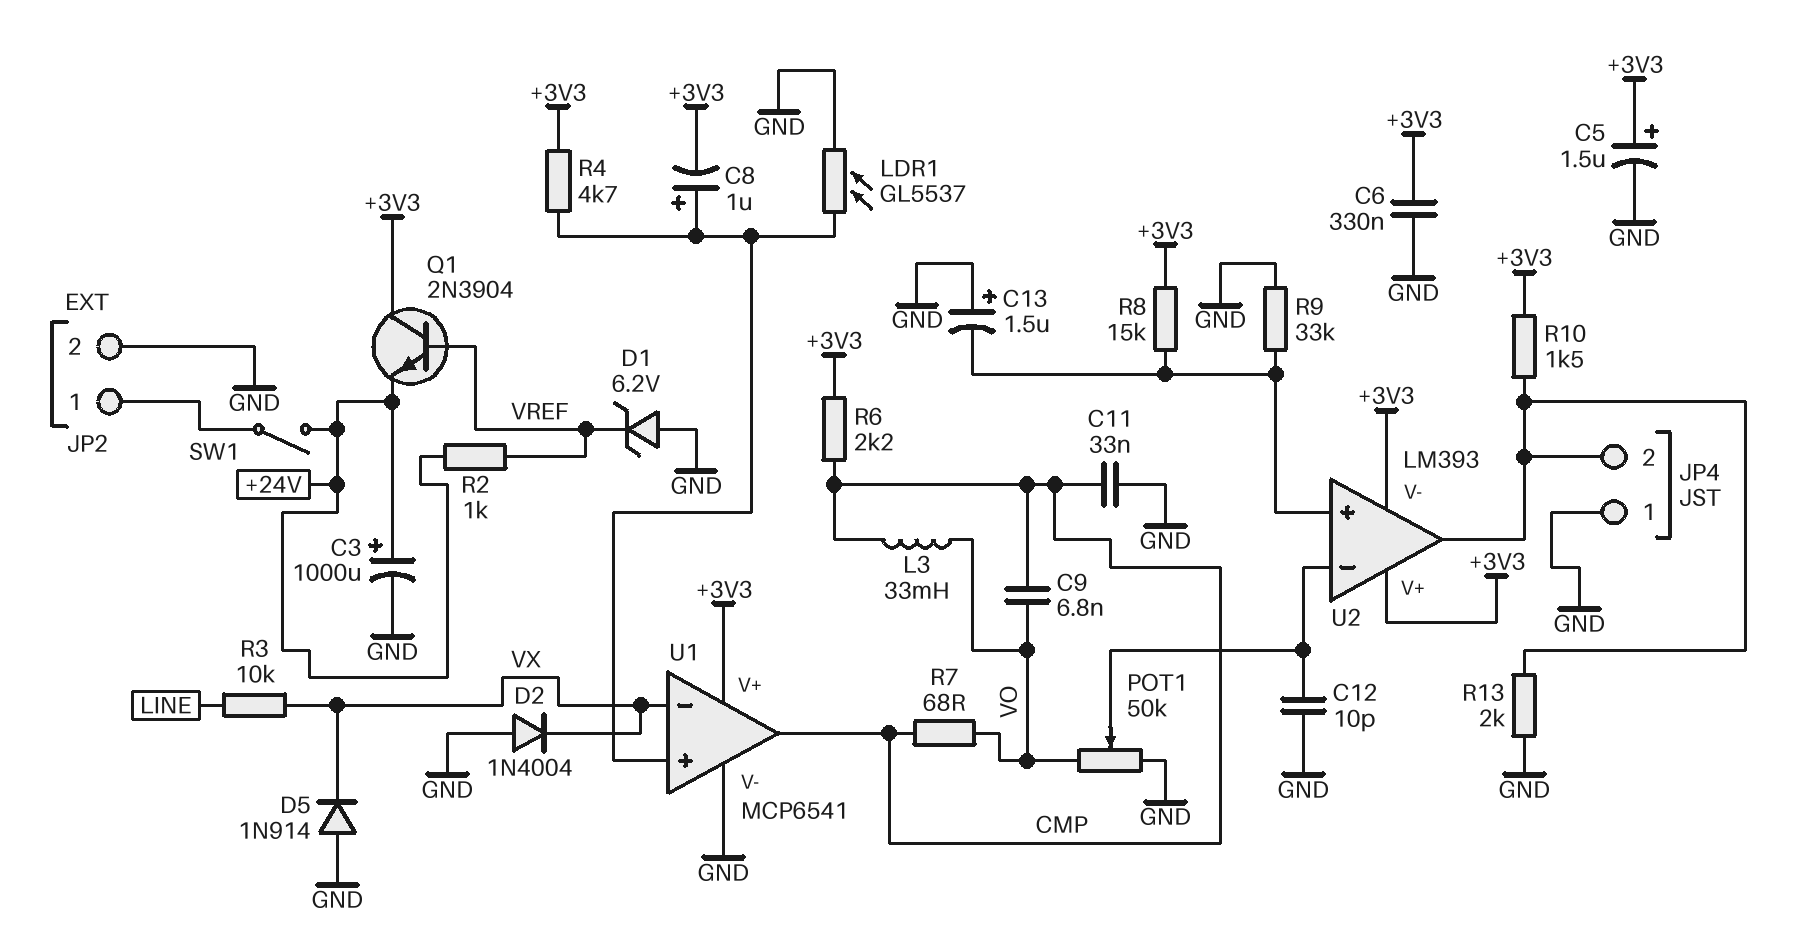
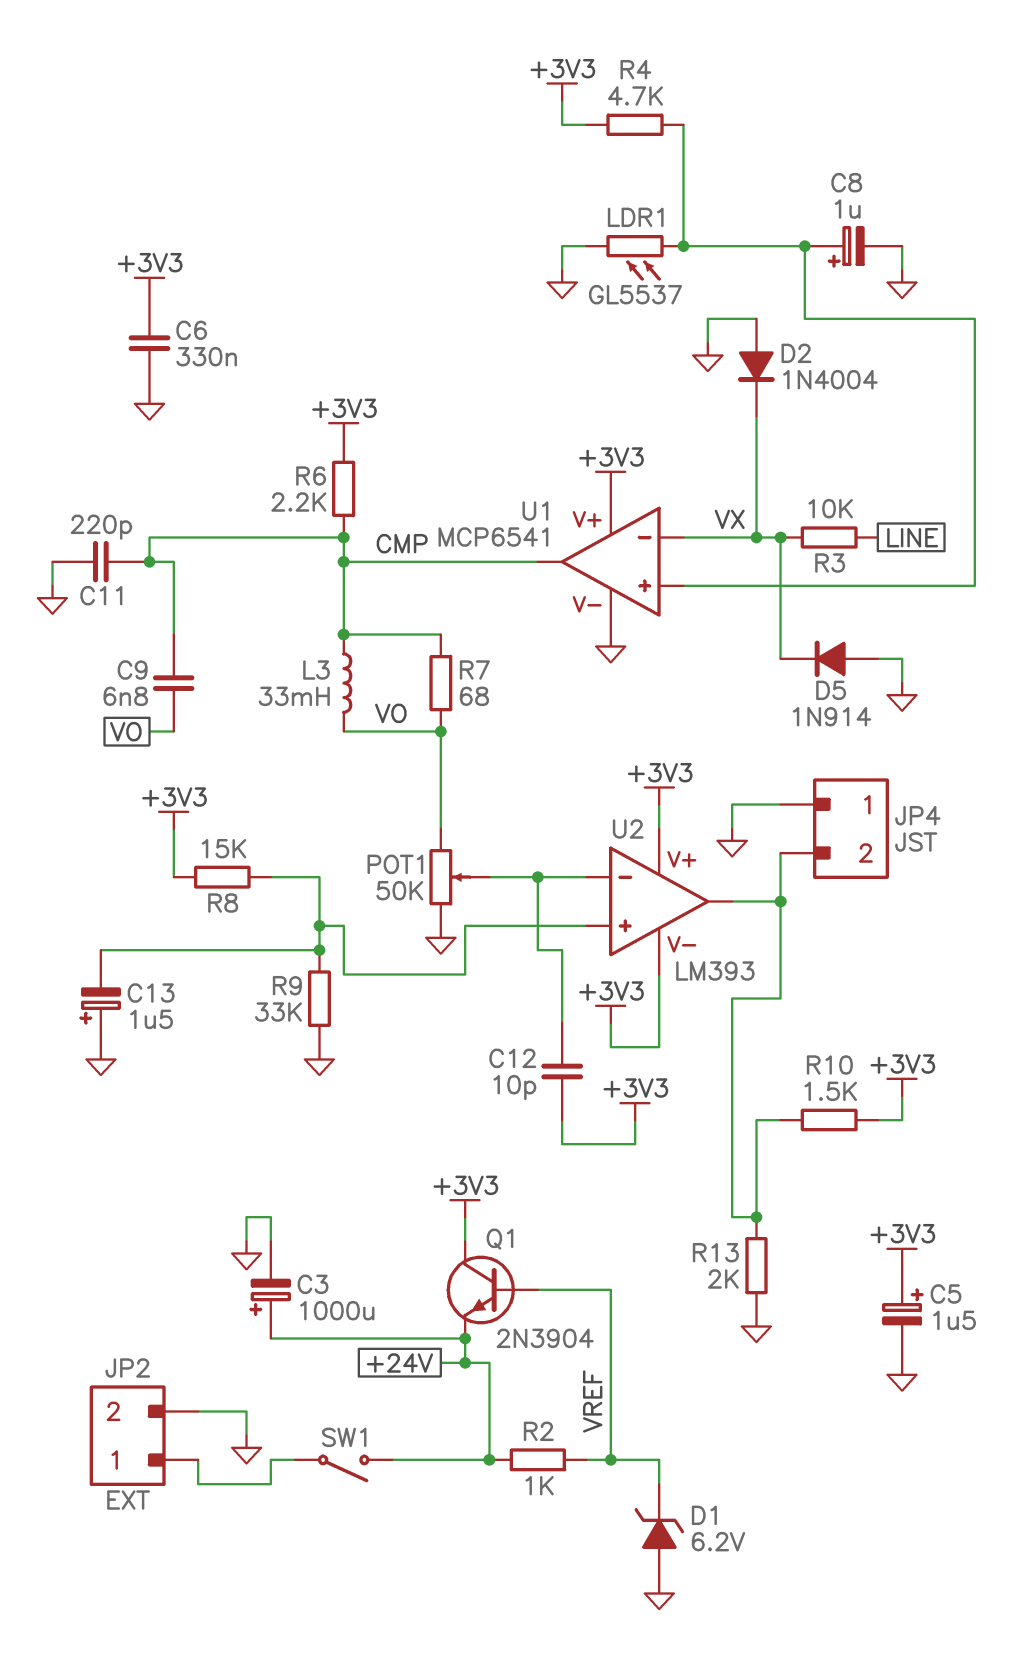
C8: 1uF (plus U1/in+, minus +3V3) -> 1uF (plus U1/in+, minus GND)
C11: 33nF (CMP, GND) -> 220pF (CMP, GND)
C12: 10pF (GND, U2/in-) -> 10pF (+3V3, U2/in-)

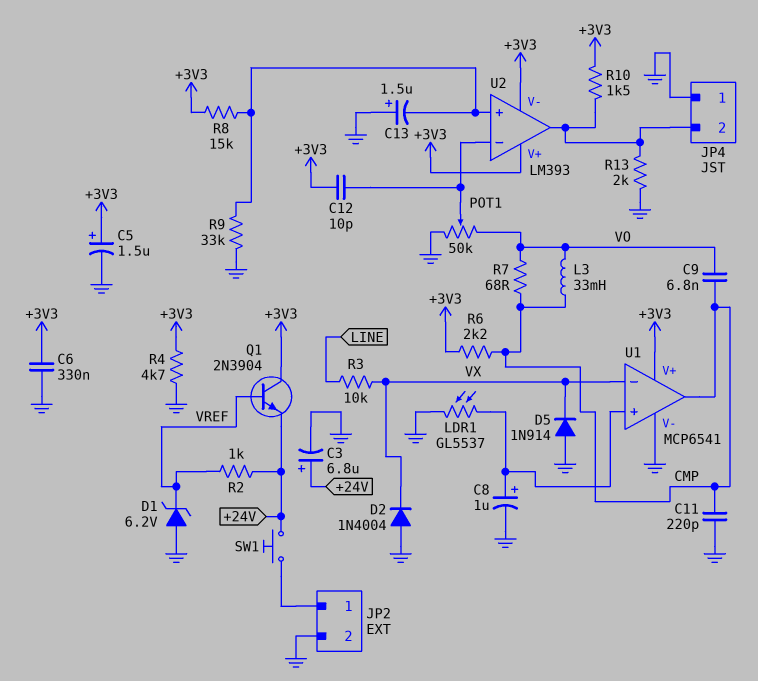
C3: 1000uF (plus +24V, minus GND) -> 6.8uF (plus +24V, minus GND)
R4: 4.7k (+3V3, U1/in+) -> 4.7k (+3V3, GND)
SW1: switch (+24V, JP2/1) -> button (+24V, JP2/1)

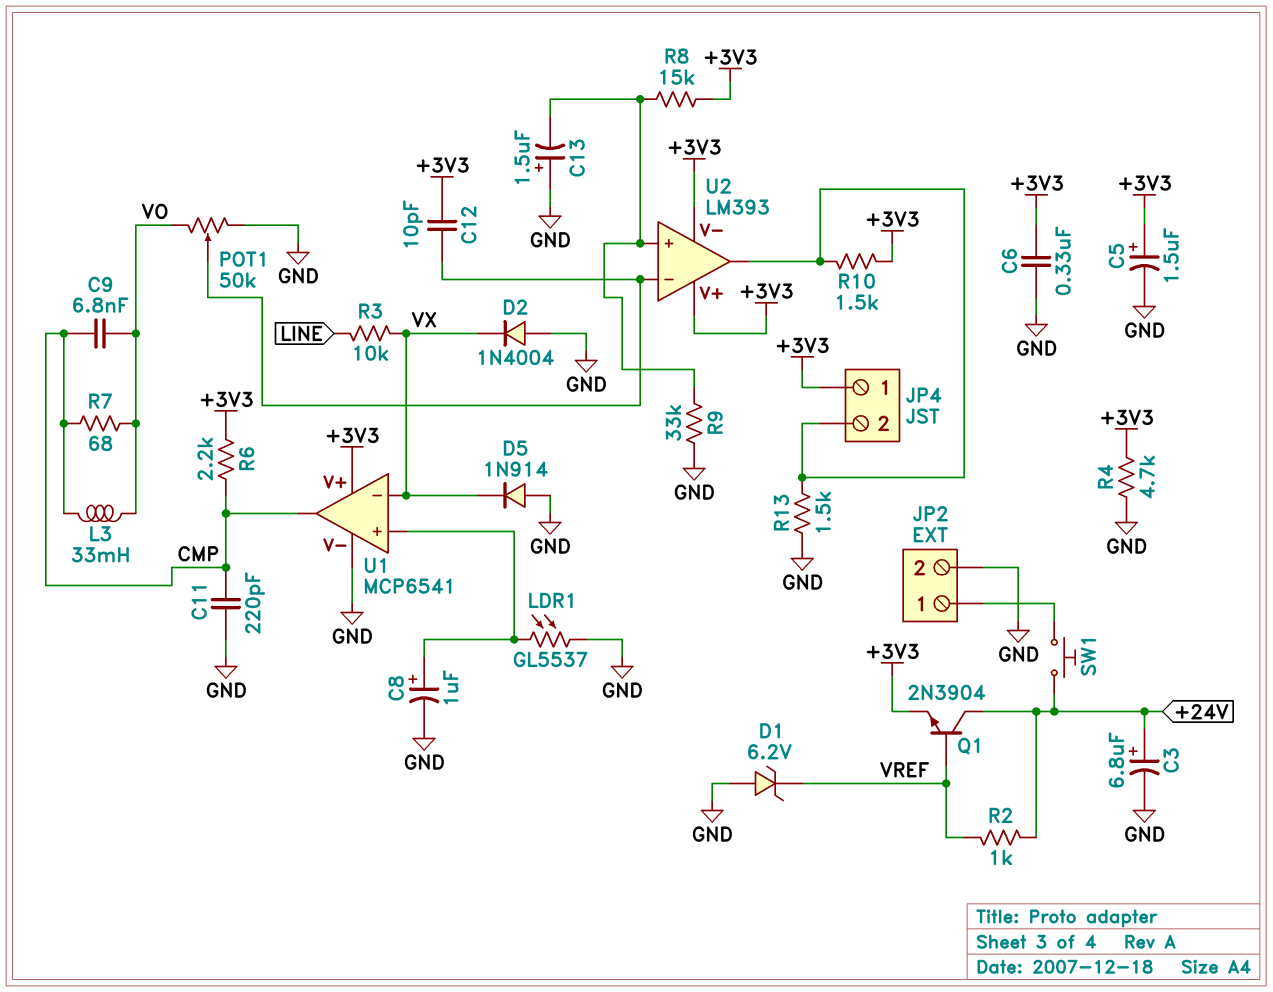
JP4 pin 1: GND -> +3V3
Q1: NPN 2N3904 (B VREF, C +3V3, E +24V) -> NPN 2N3904 (B VREF, C +24V, E +3V3)
R13: 2k (GND, JP4/2) -> 1.5k (GND, JP4/2)

